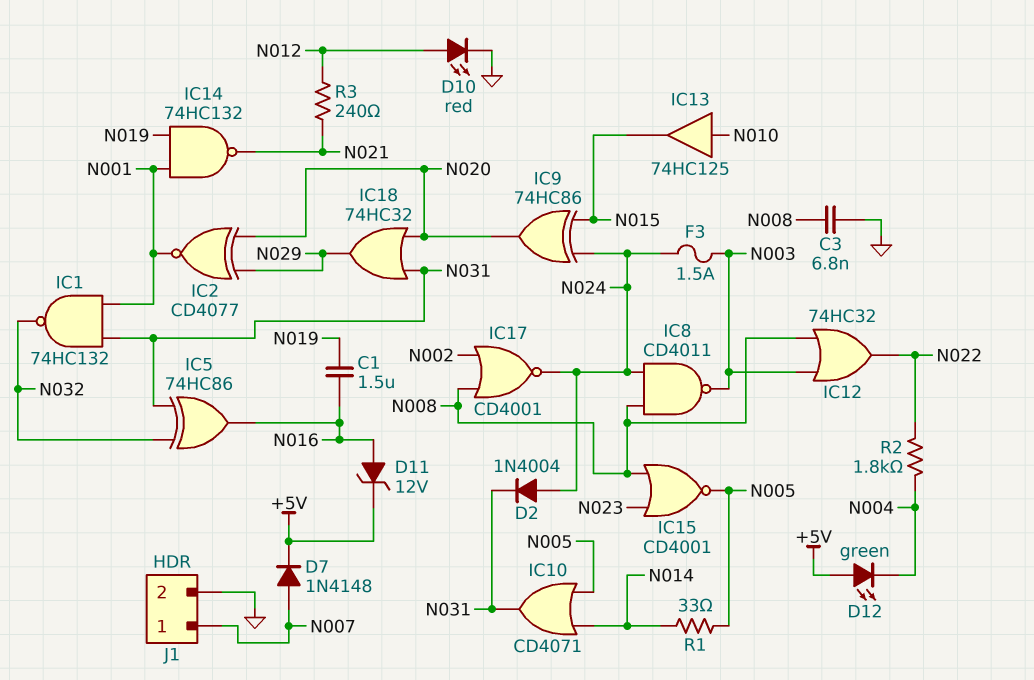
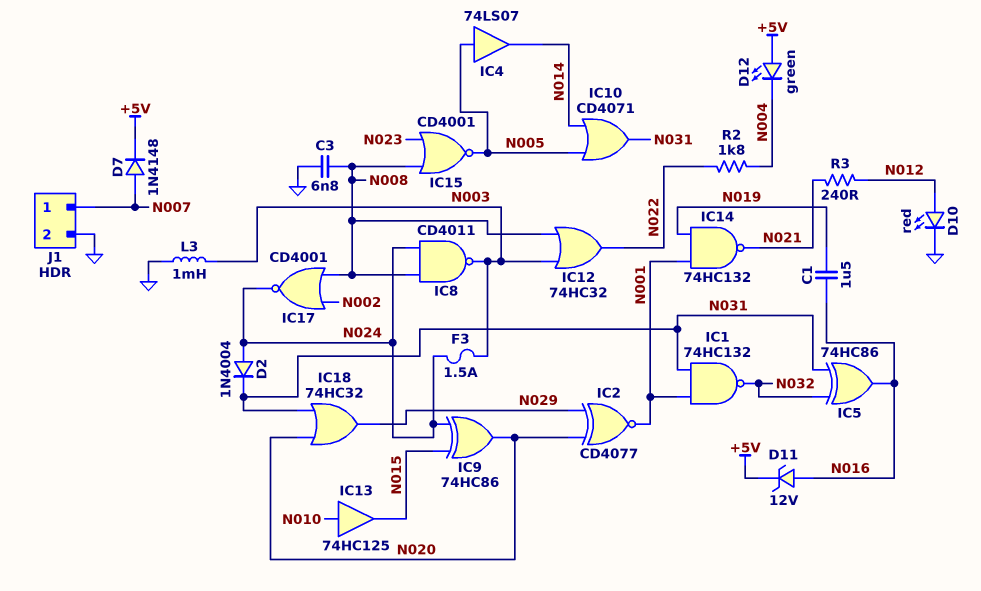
IC4: none -> buffer 74LS07 (in N005, out N014)
L3: none -> 1mH (GND, N003)
R1: 33 (N005, N014) -> none

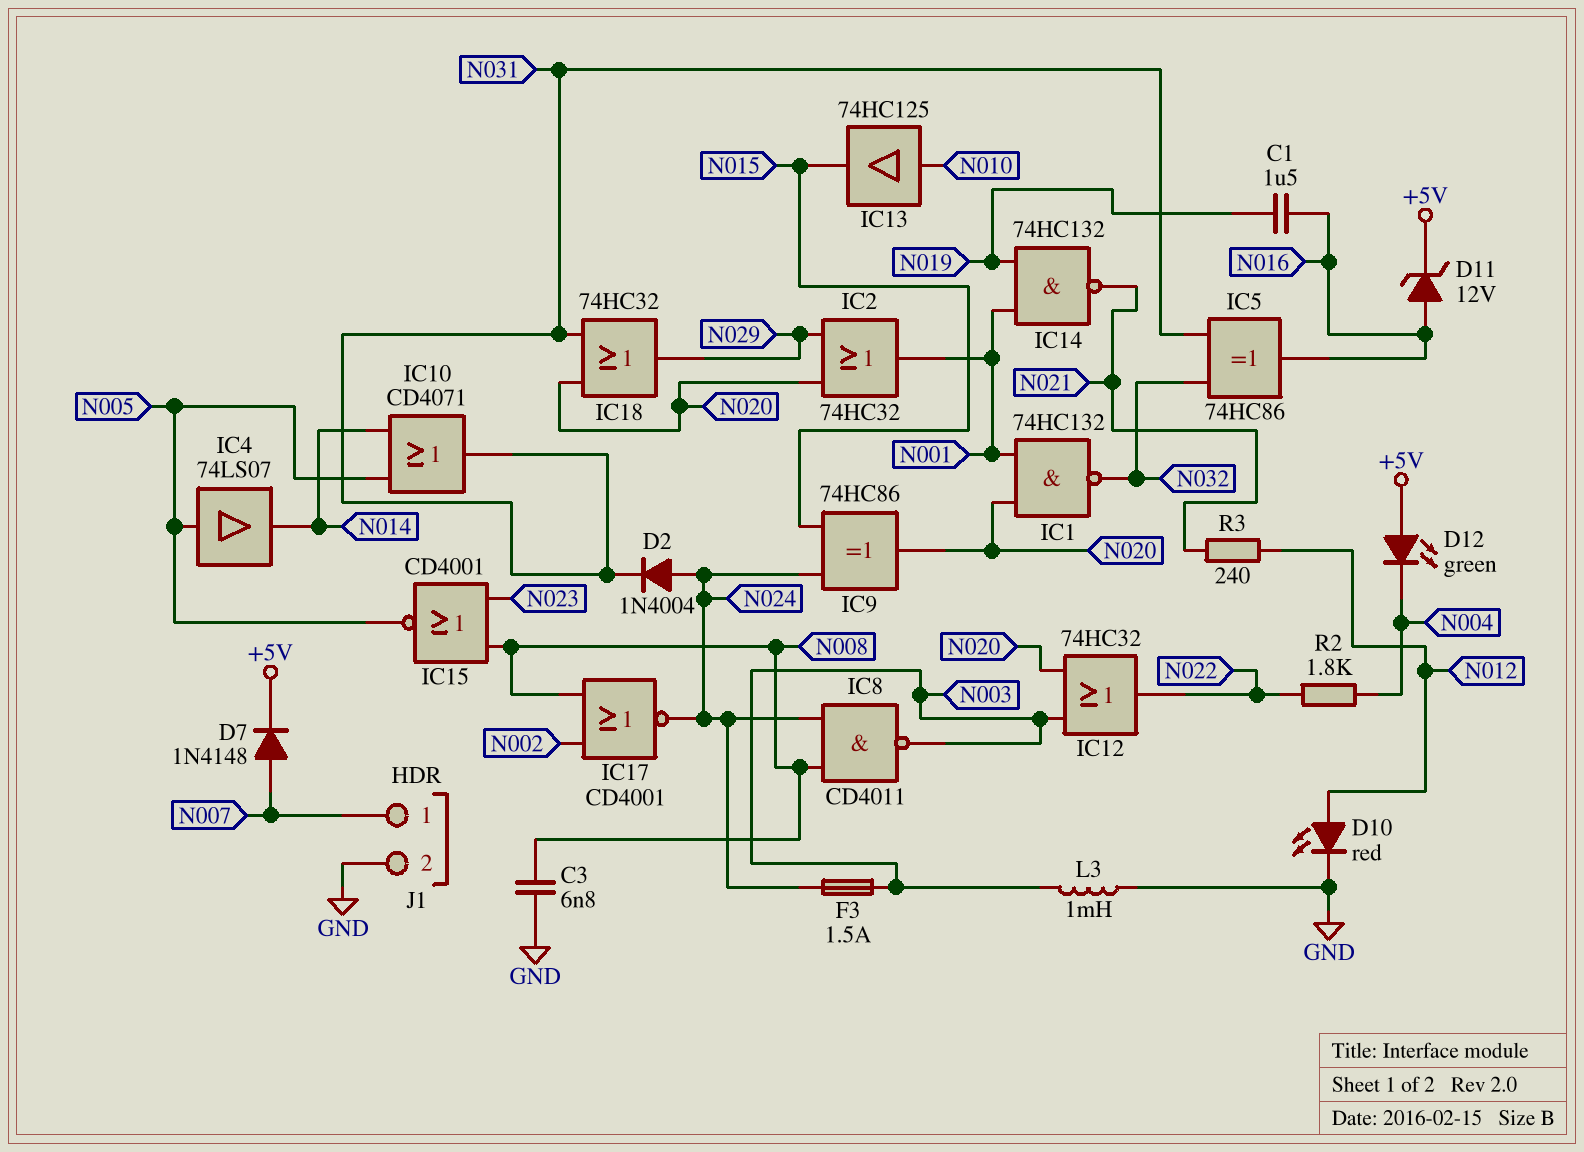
IC1: NAND 74HC132 (in N001, in N031, out N032) -> NAND 74HC132 (in N001, in N020, out N032)
IC2: XNOR CD4077 (in N020, in N029, out N001) -> OR 74HC32 (in N020, in N029, out N001)
IC12: OR 74HC32 (in N003, in N008, out N022) -> OR 74HC32 (in N003, in N020, out N022)

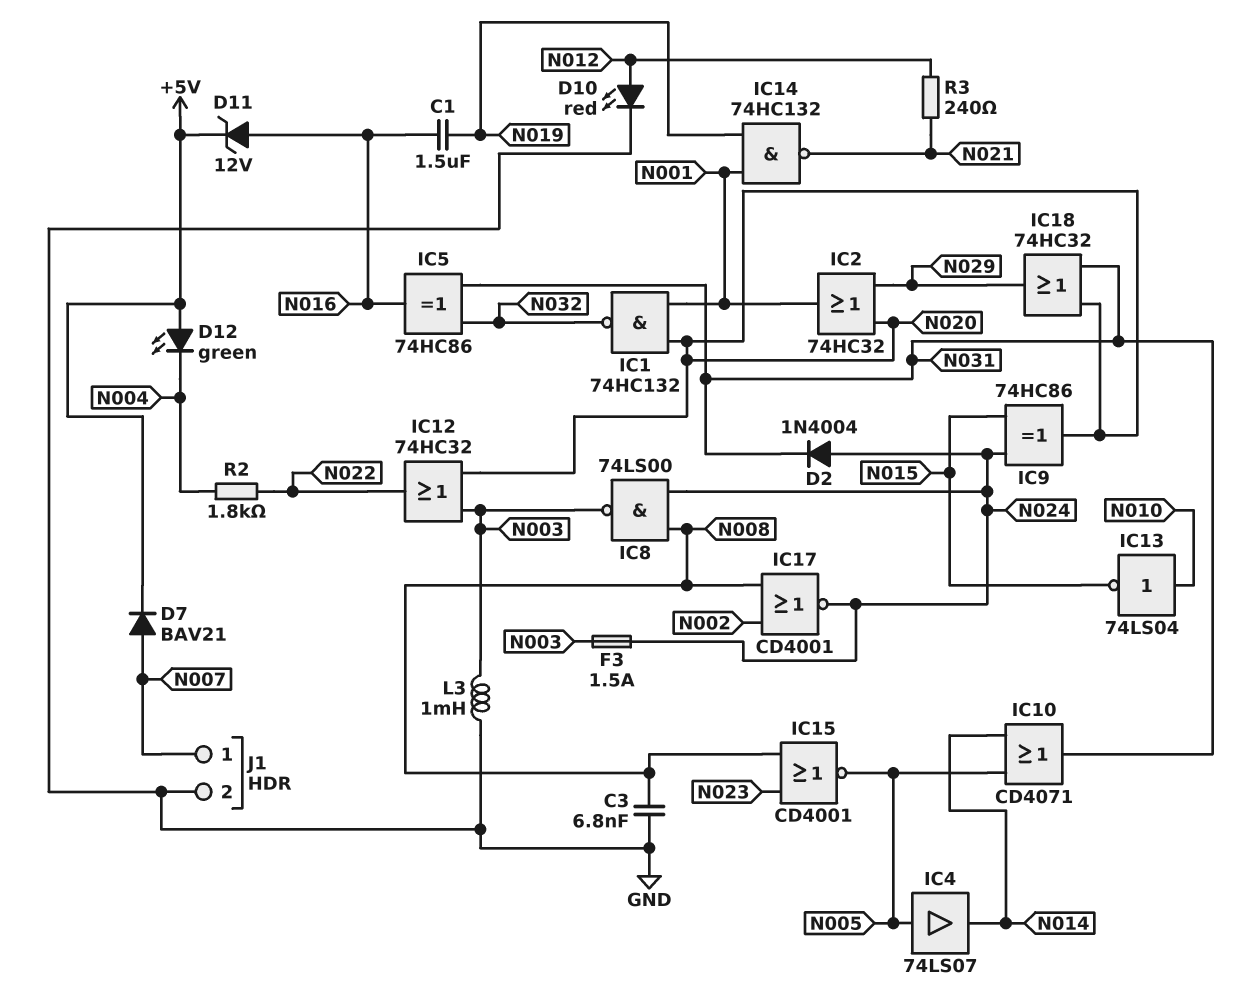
D7: diode 1N4148 (A N007, K +5V) -> diode BAV21 (A N007, K +5V)
IC8: NAND CD4011 (in N008, in N024, out N003) -> NAND 74LS00 (in N008, in N024, out N003)
IC13: buffer 74HC125 (in N010, out N015) -> NOT 74LS04 (in N010, out N015)

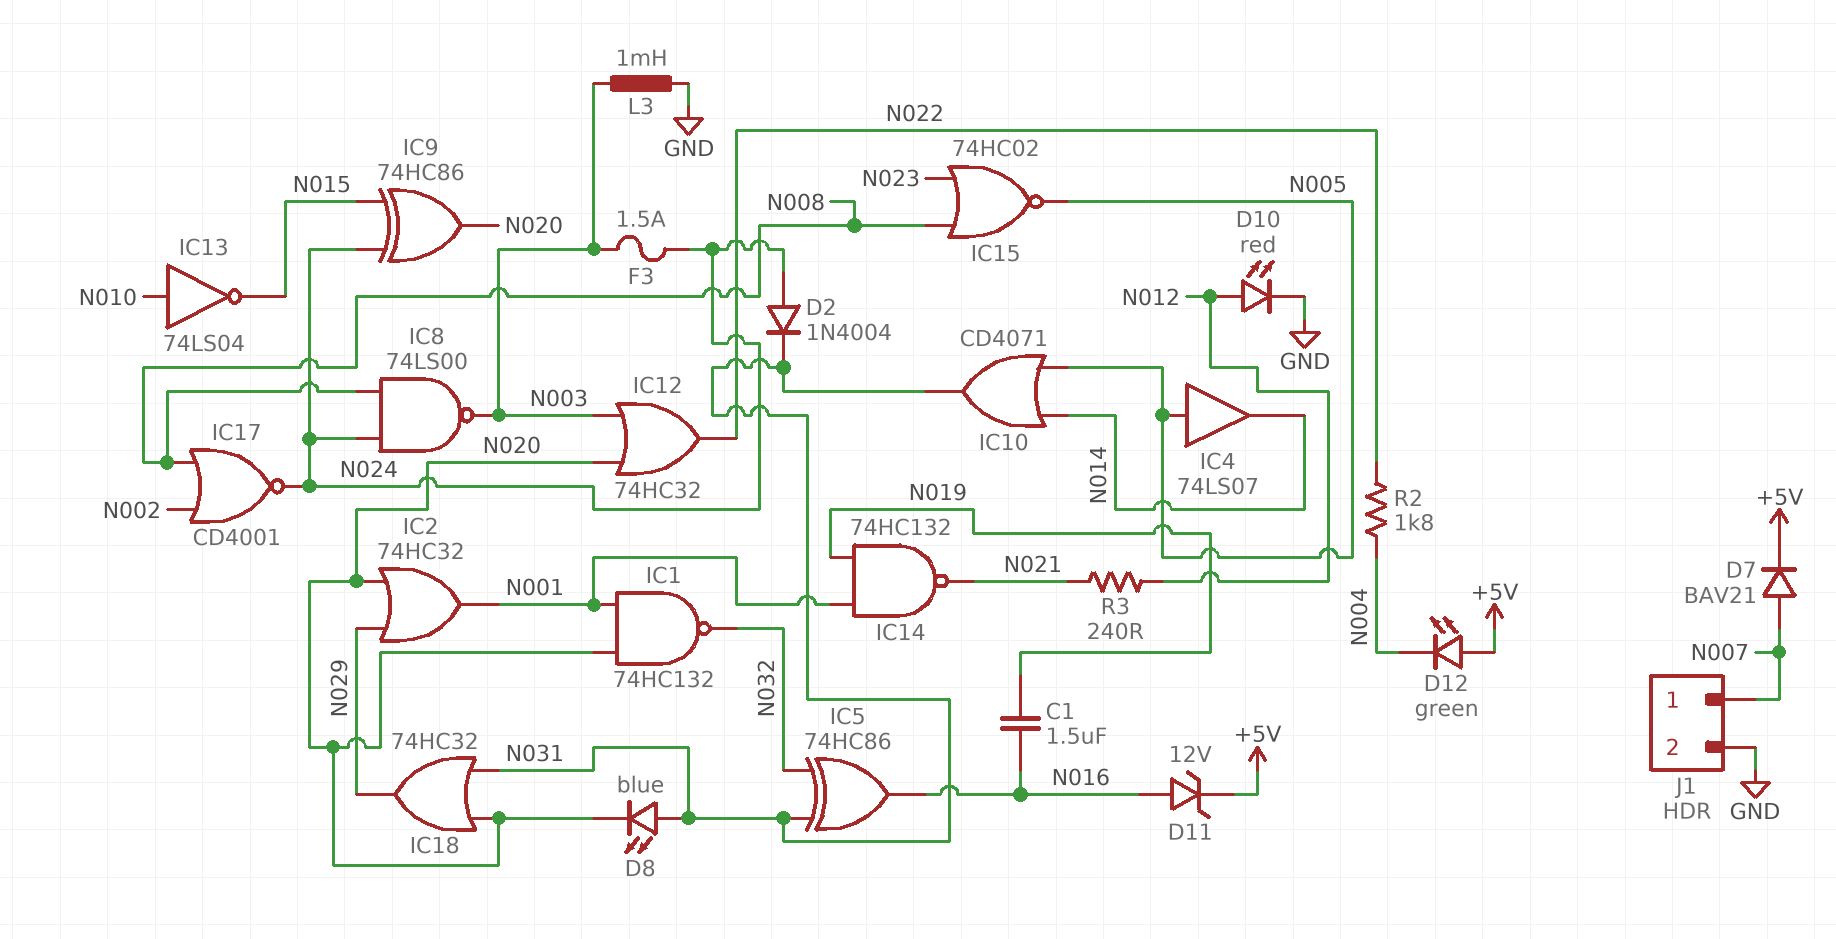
C3: 6.8nF (GND, N008) -> none
D8: none -> LED blue (A N031, K N020)
IC15: NOR CD4001 (in N008, in N023, out N005) -> NOR 74HC02 (in N008, in N023, out N005)

